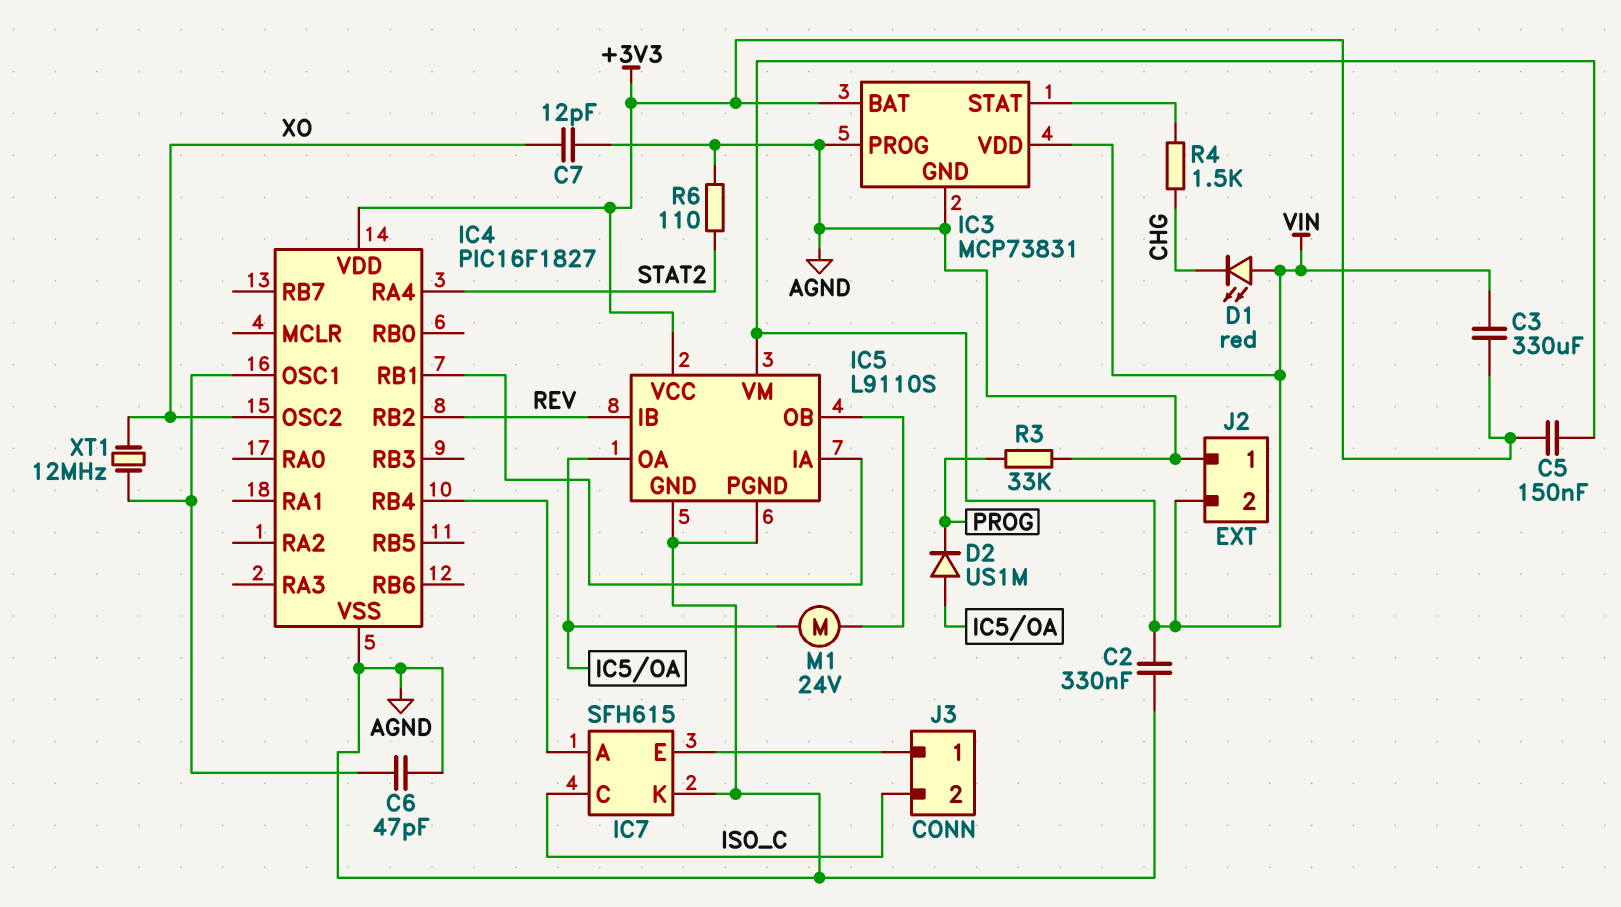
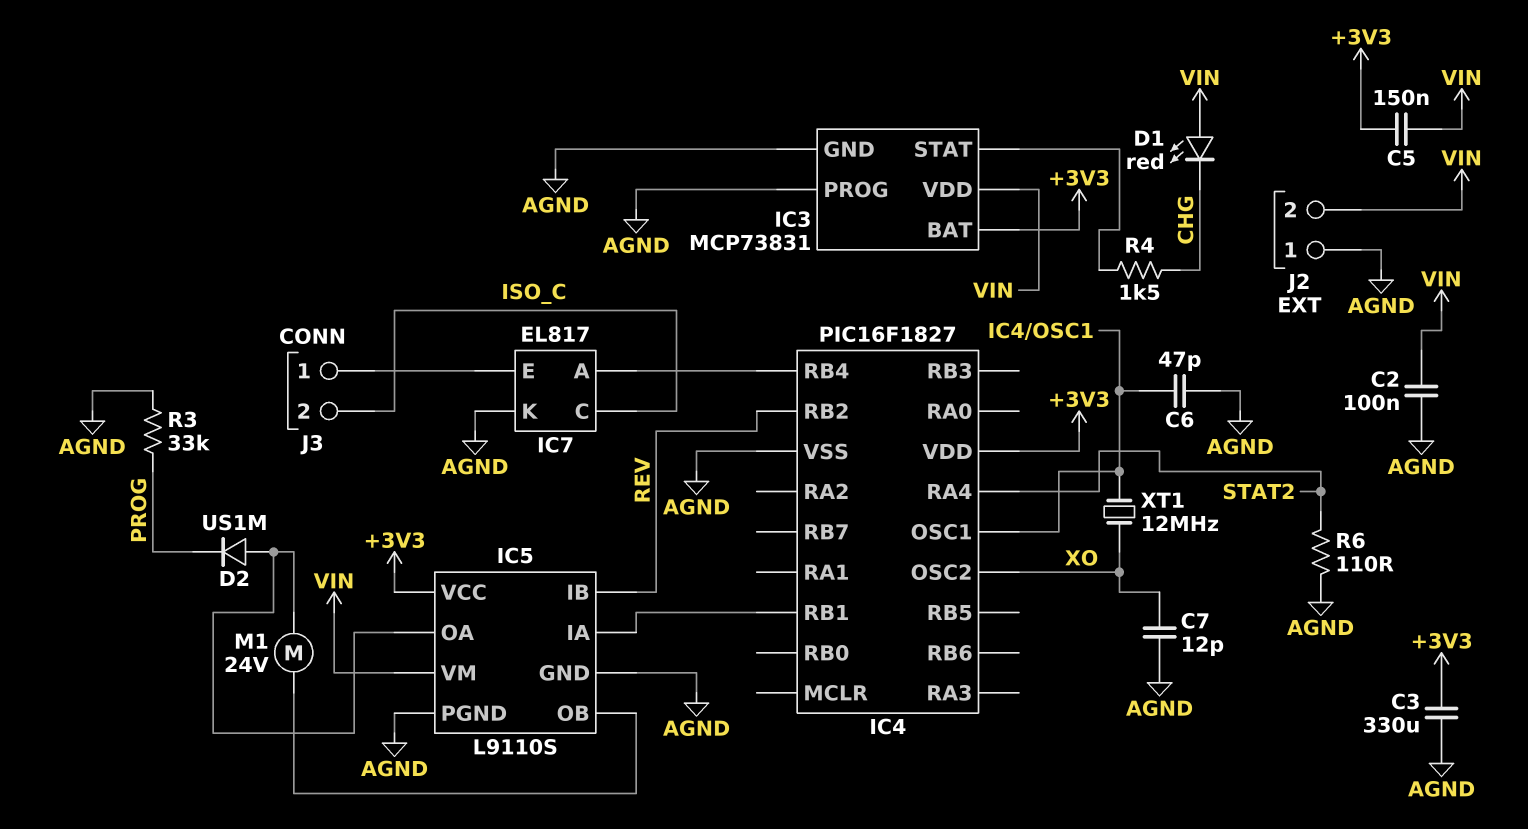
C2: 330nF (AGND, VIN) -> 100nF (AGND, VIN)
C3: 330uF (+3V3, VIN) -> 330uF (+3V3, AGND)
IC7: SFH615 -> EL817

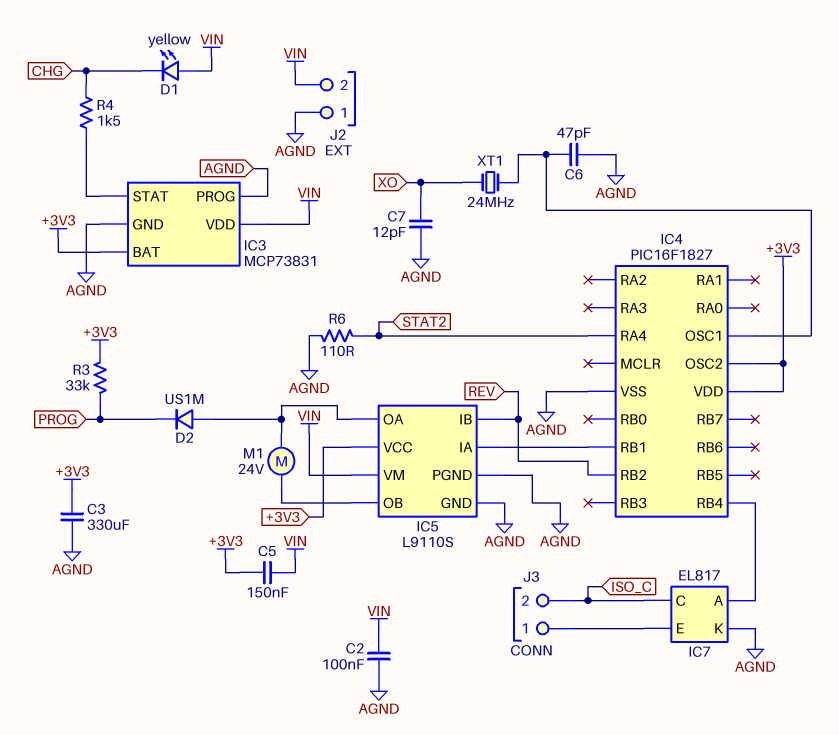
D1: LED red (A VIN, K CHG) -> LED yellow (A VIN, K CHG)
IC4 pin OSC2: XO -> +3V3
R3: 33k (AGND, PROG) -> 33k (+3V3, PROG)
XT1: 12MHz (IC4/OSC1, XO) -> 24MHz (IC4/OSC1, XO)

